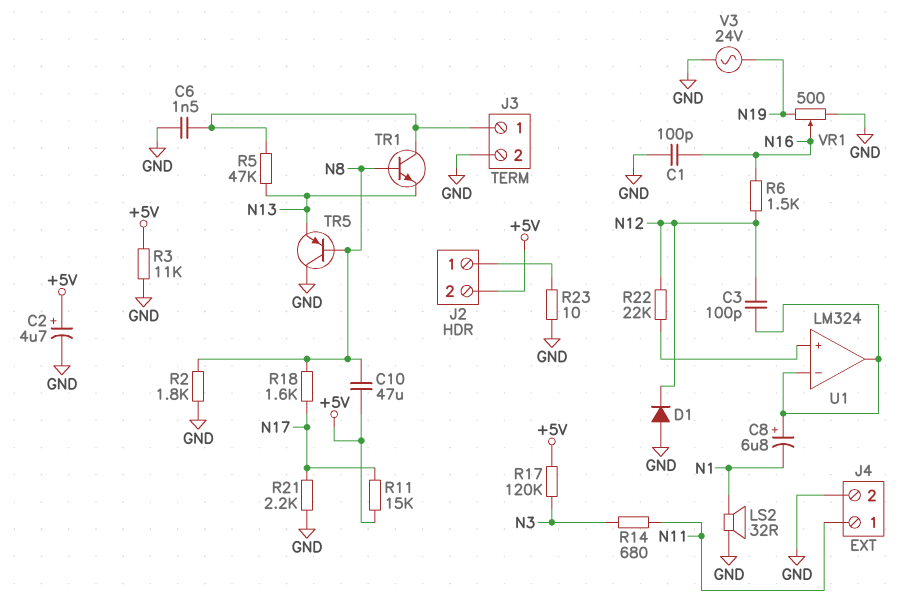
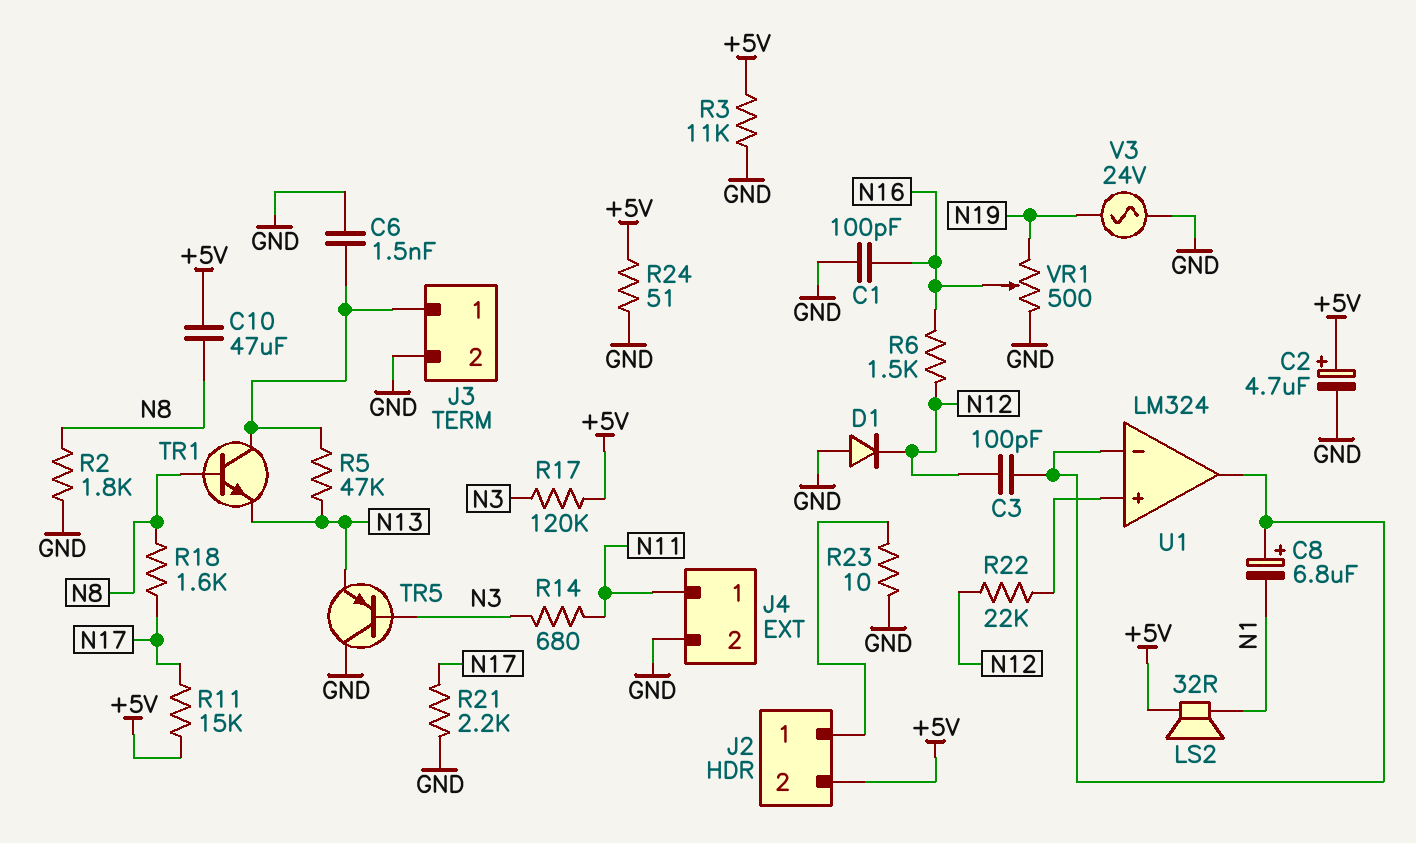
LS2: speaker 32R (GND, N1) -> speaker 32R (+5V, N1)
R24: none -> 51 (+5V, GND)
TR5: PNP (B N8, C GND, E N13) -> PNP (B N3, C GND, E N13)

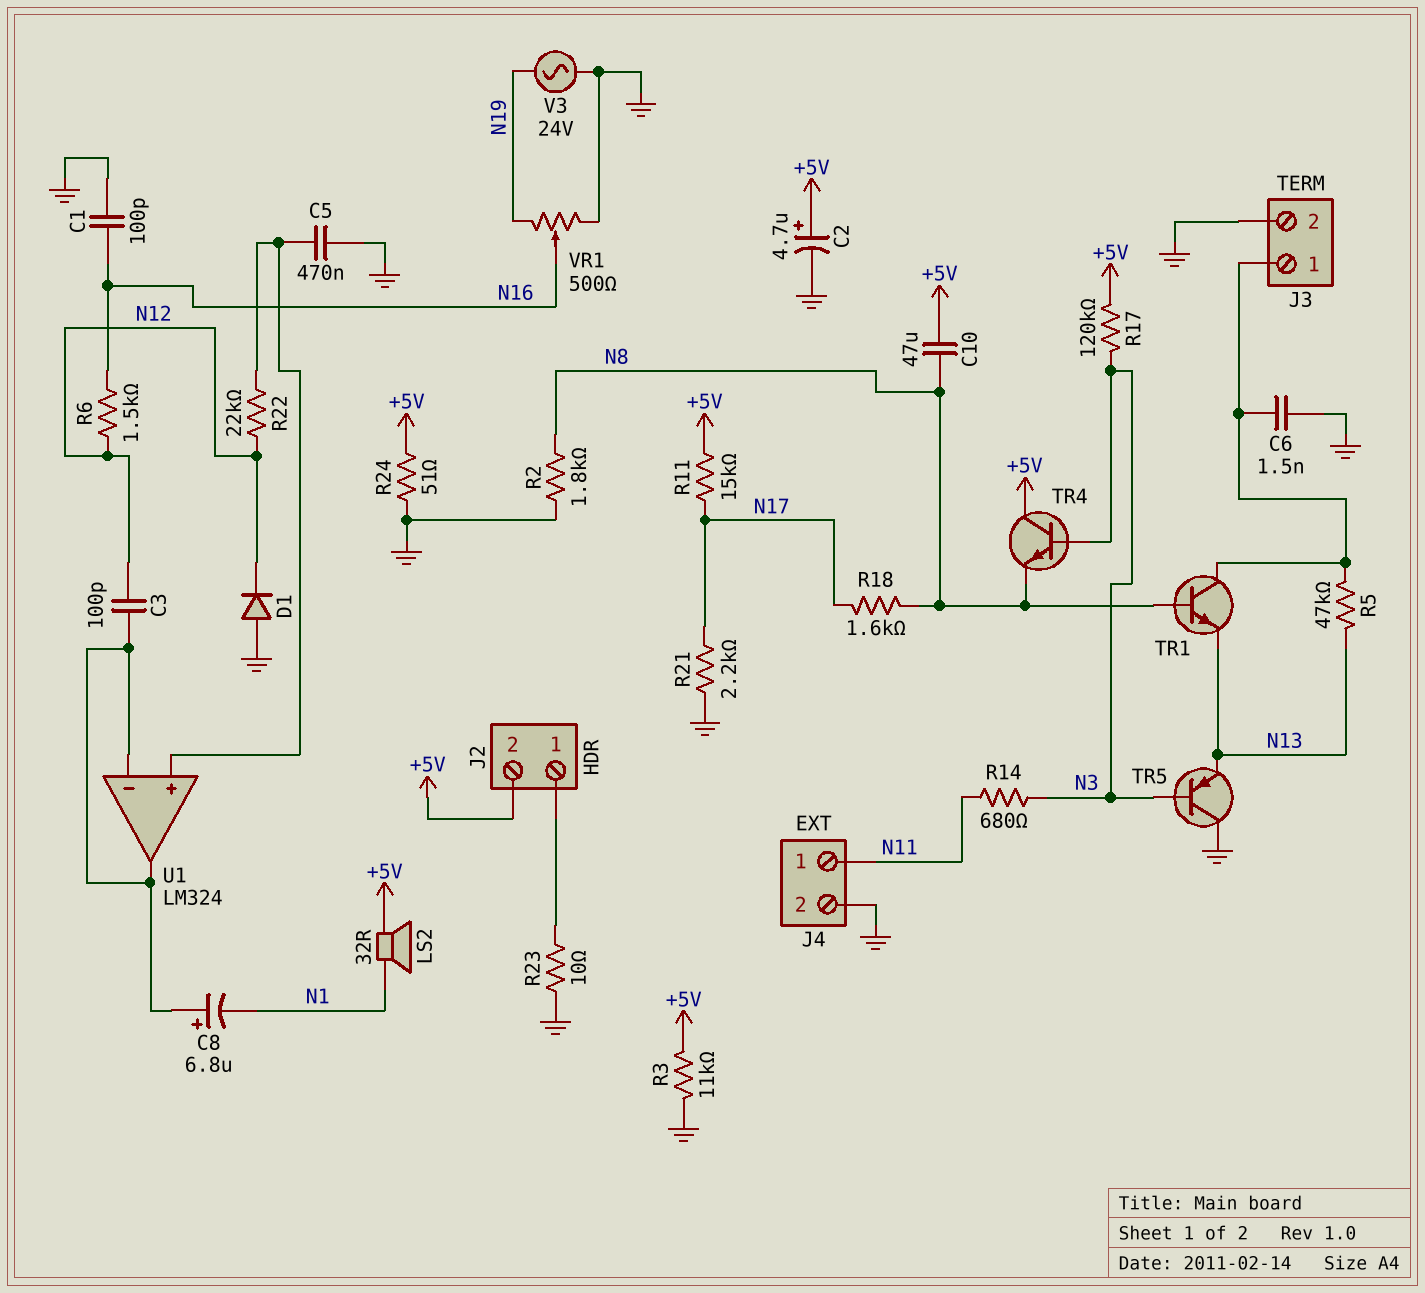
C5: none -> 470nF (GND, U1/in+)
TR4: none -> NPN (B N3, C +5V, E N8)

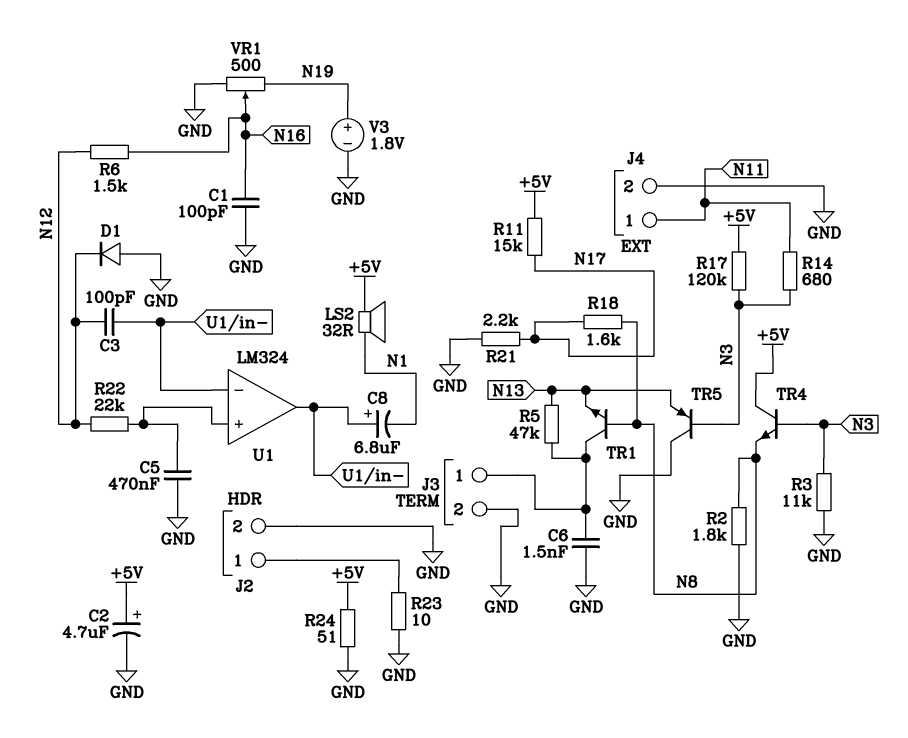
C10: 47uF (+5V, N8) -> none
J2 pin 2: +5V -> GND
R3: 11k (+5V, GND) -> 11k (GND, N3)
V3: AC 24V (GND, N19) -> 1.8V (plus N19, minus GND)

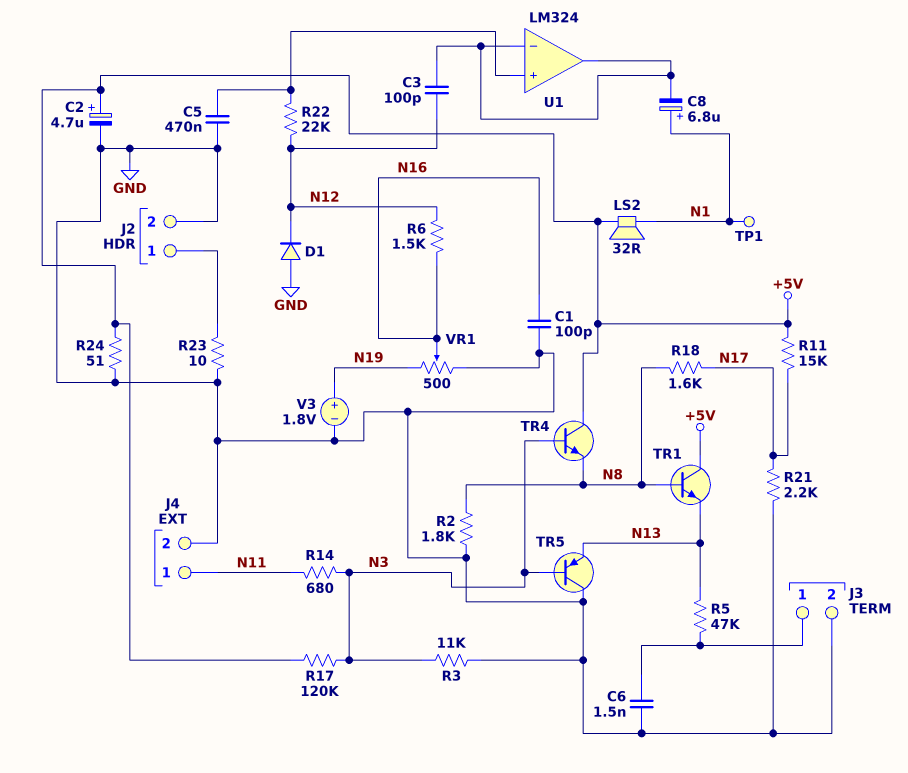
C8: 6.8uF (plus U1/in-, minus N1) -> 6.8uF (plus N1, minus U1/in-)
TP1: none -> test point (N1)
TR1: NPN (B N8, C J3/1, E N13) -> NPN (B N8, C +5V, E N13)

